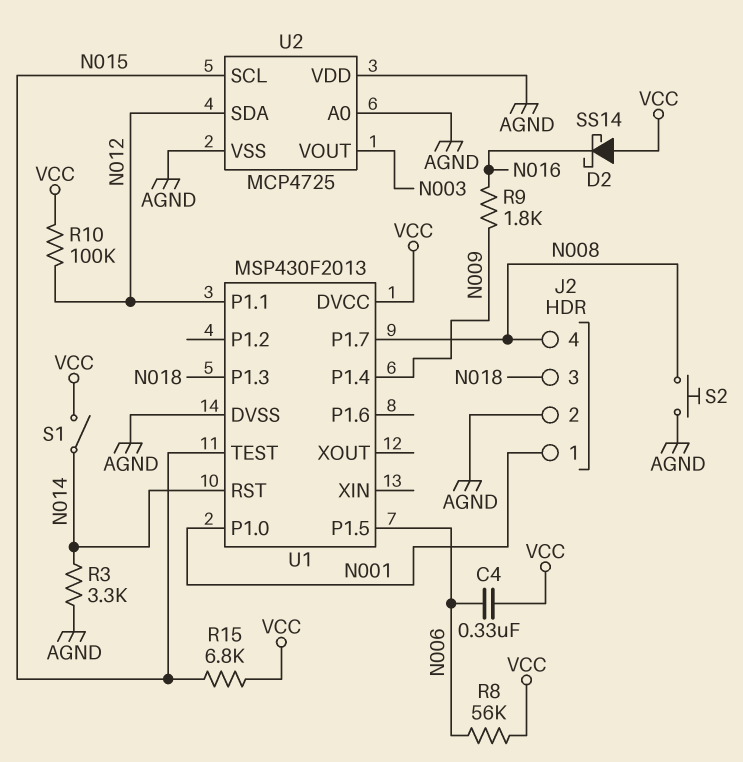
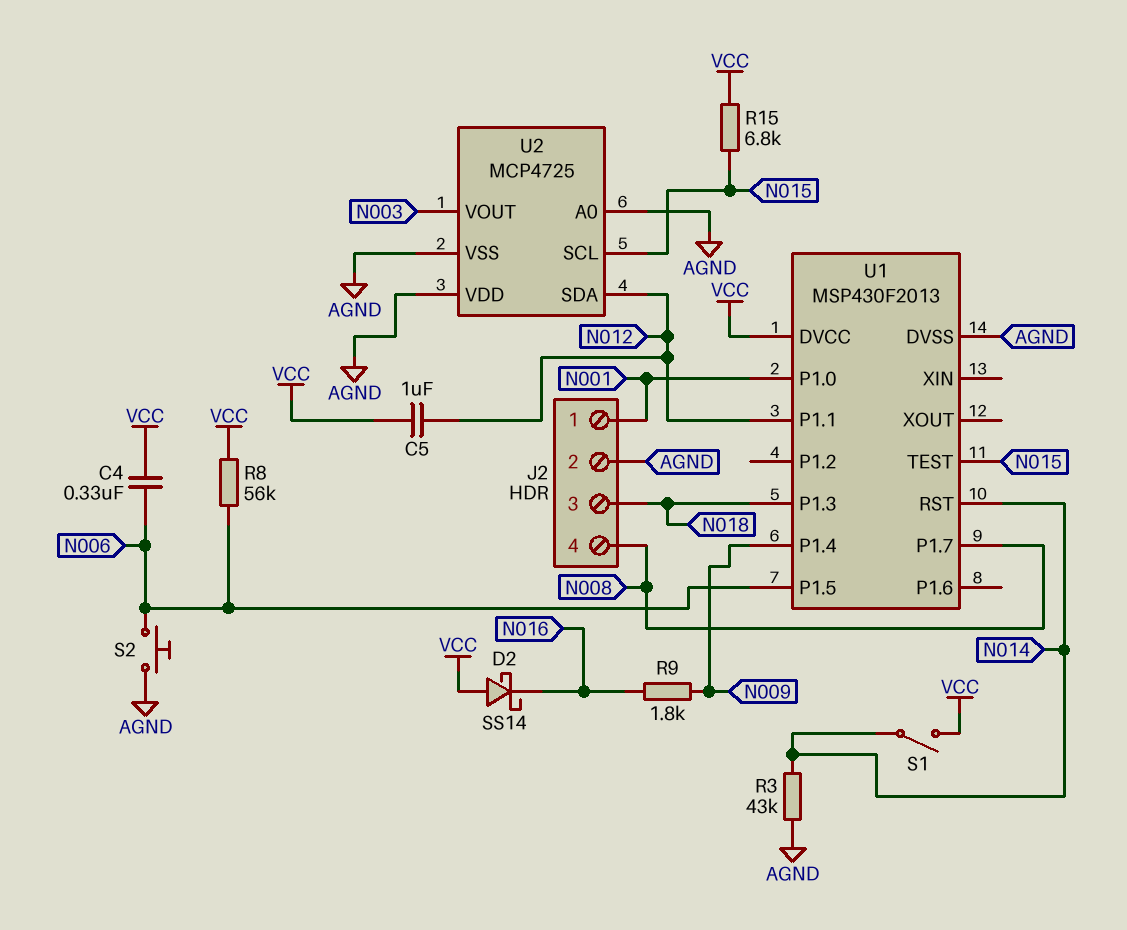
C5: none -> 1uF (N012, VCC)
R3: 3.3k (AGND, N014) -> 43k (AGND, N014)
R10: 100k (N012, VCC) -> none
S2: button (AGND, N008) -> button (AGND, N006)

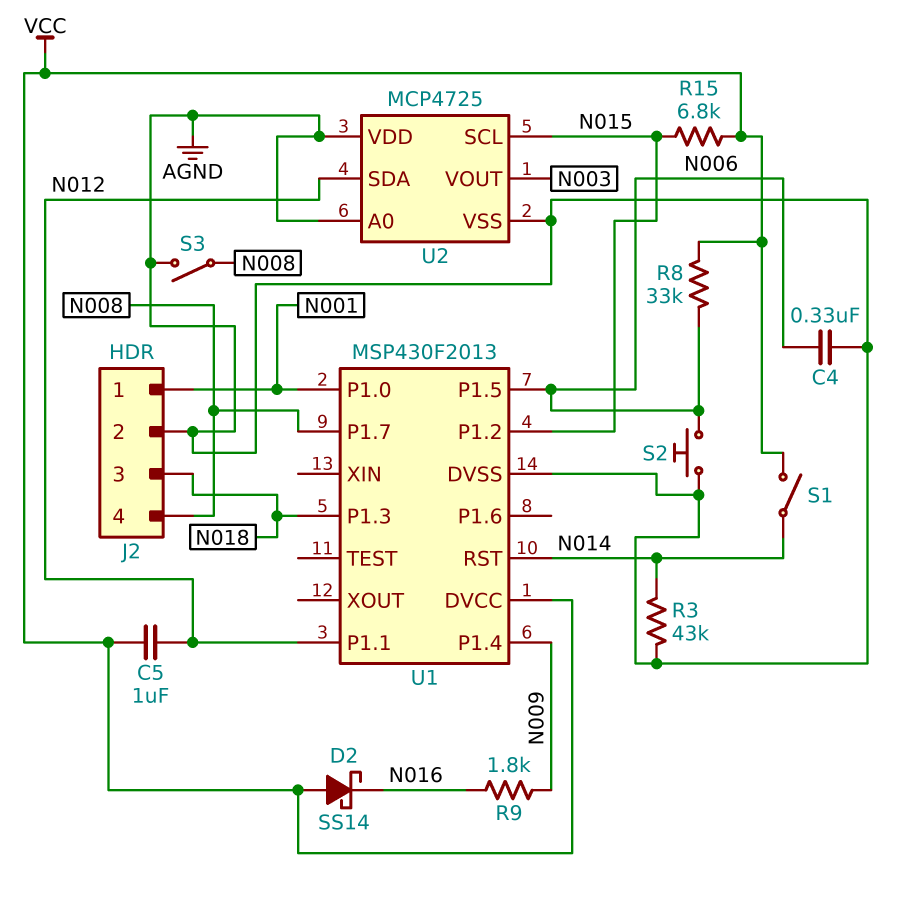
C4: 330nF (N006, VCC) -> 330nF (AGND, N006)
R8: 56k (N006, VCC) -> 33k (N006, VCC)
S3: none -> switch (AGND, N008)
U1 pin P1.2: none -> N015
U1 pin TEST: N015 -> none

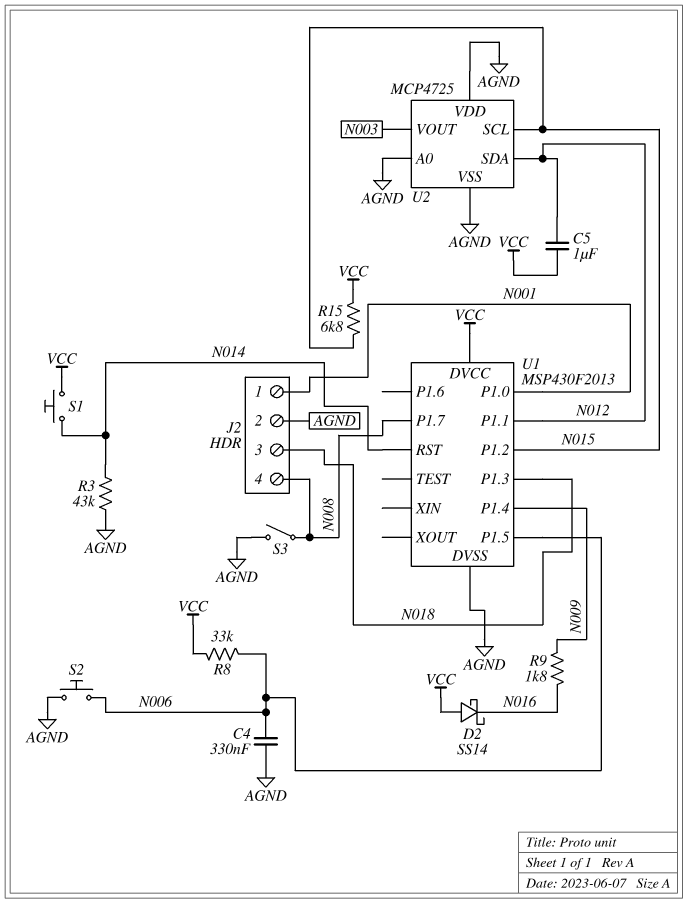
S1: switch (N014, VCC) -> button (N014, VCC)

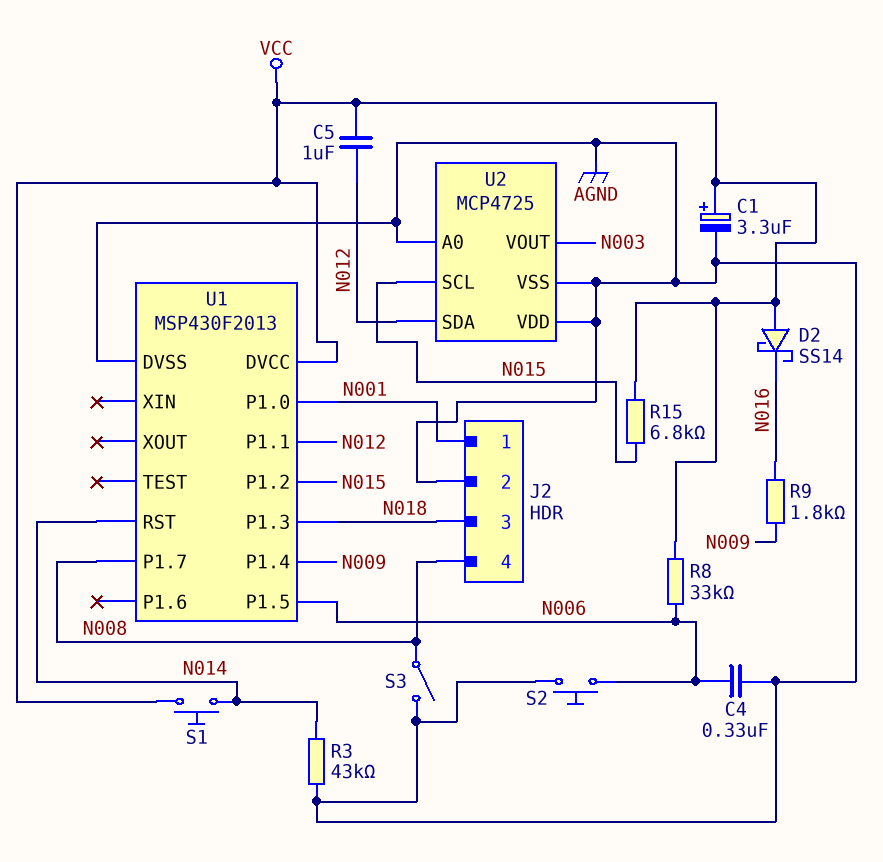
C1: none -> 3.3uF (plus VCC, minus AGND)

